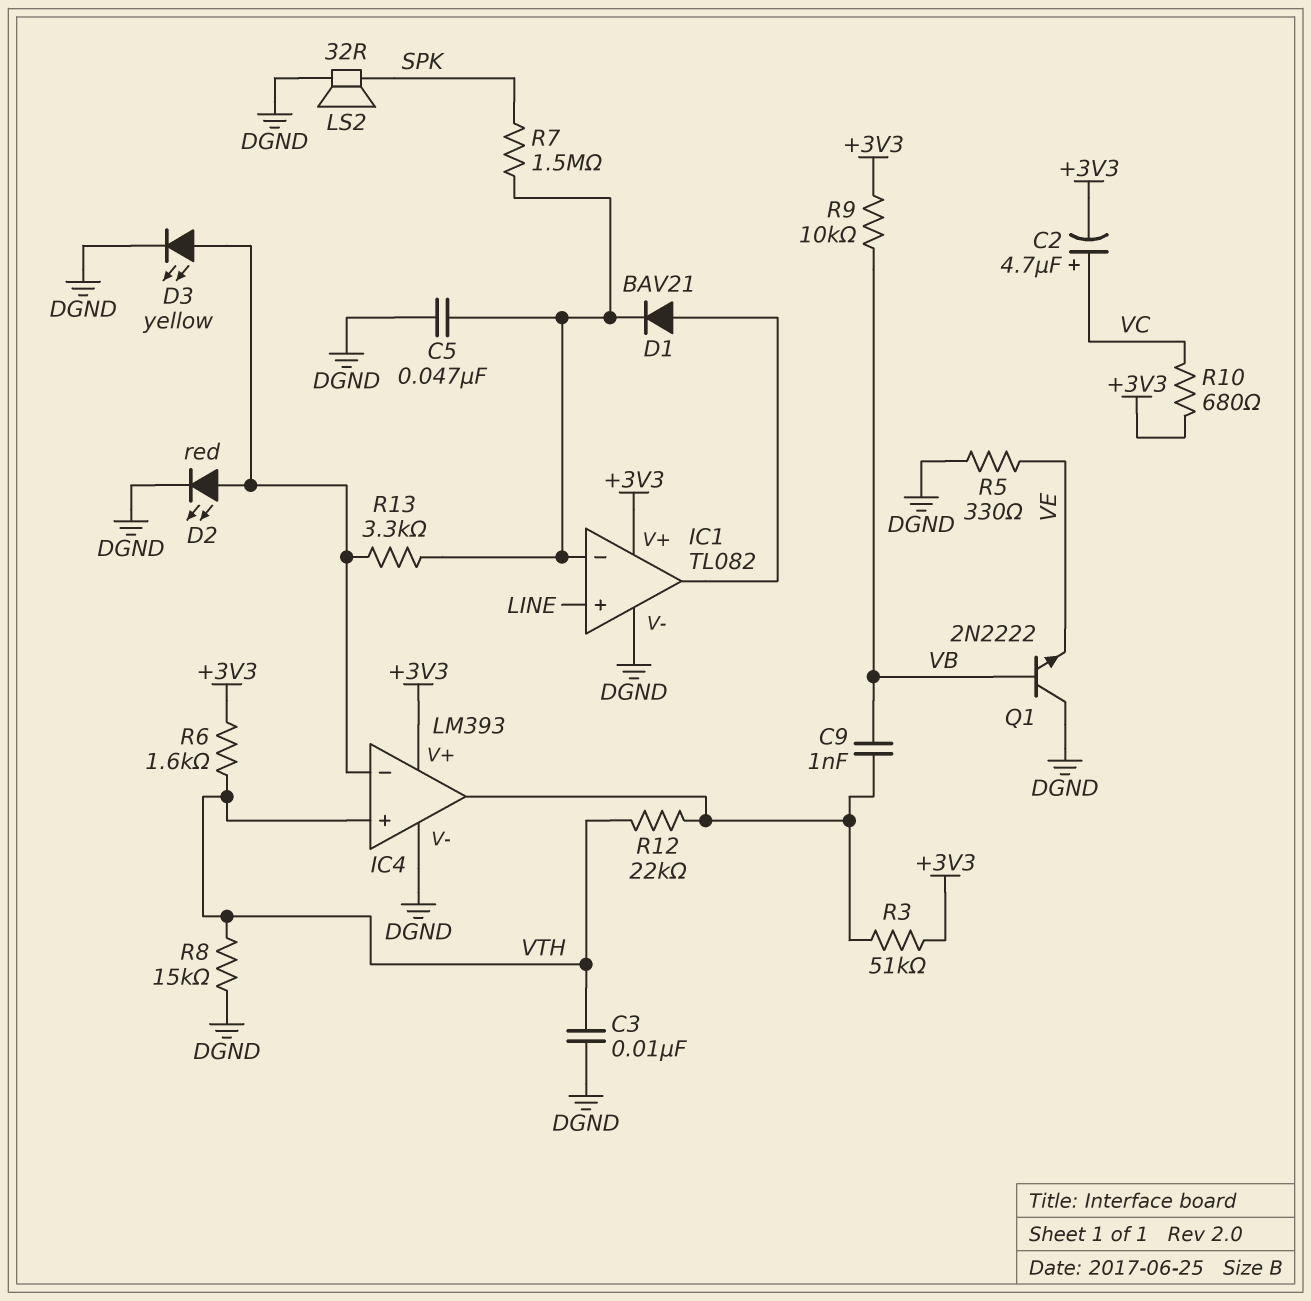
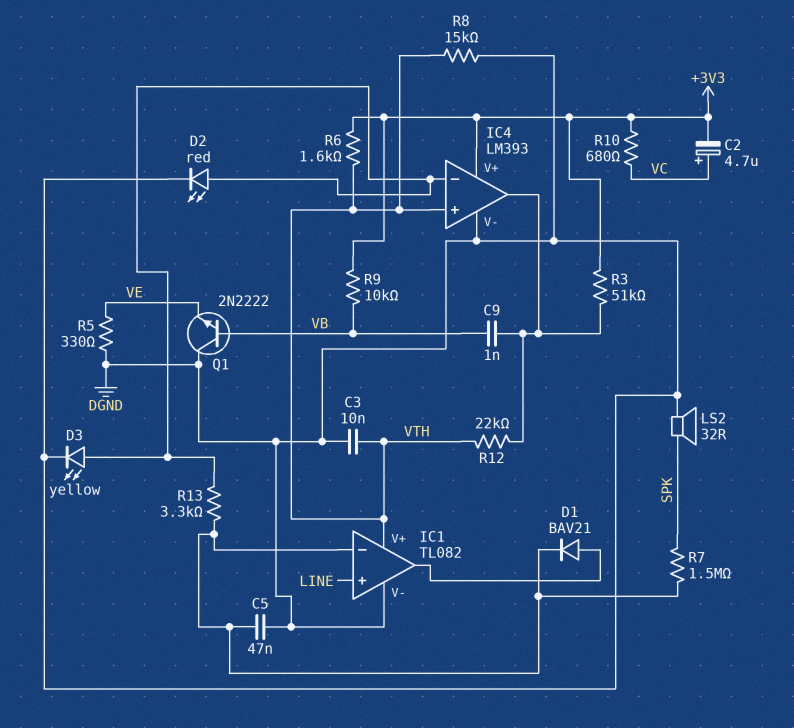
IC1 pin V+: +3V3 -> VTH

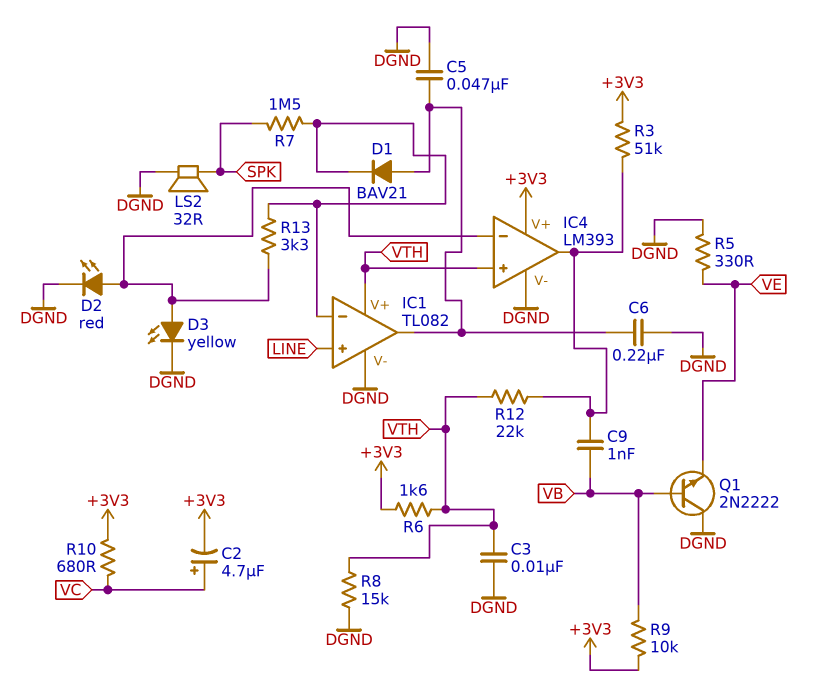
C5: 47nF (DGND, IC1/in-) -> 47nF (DGND, IC1/out)
C6: none -> 220nF (DGND, IC1/out)

